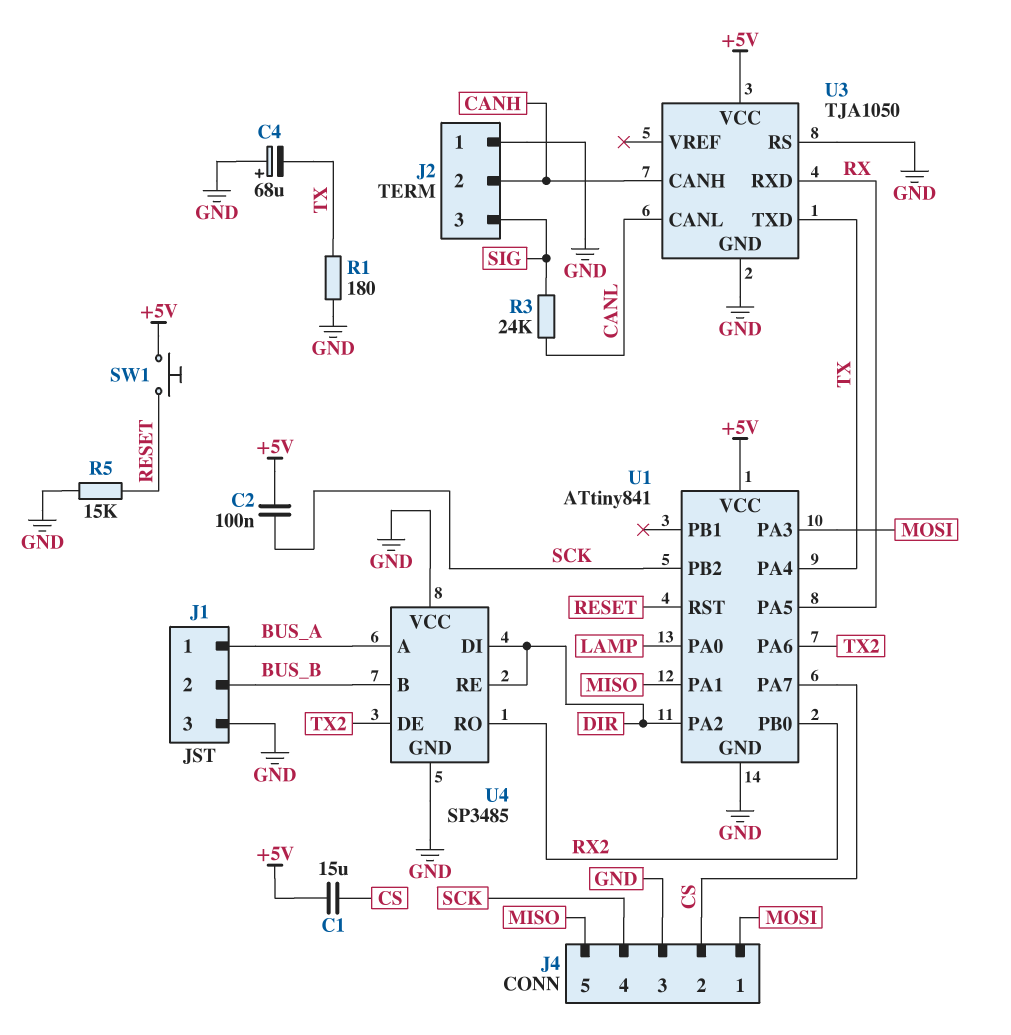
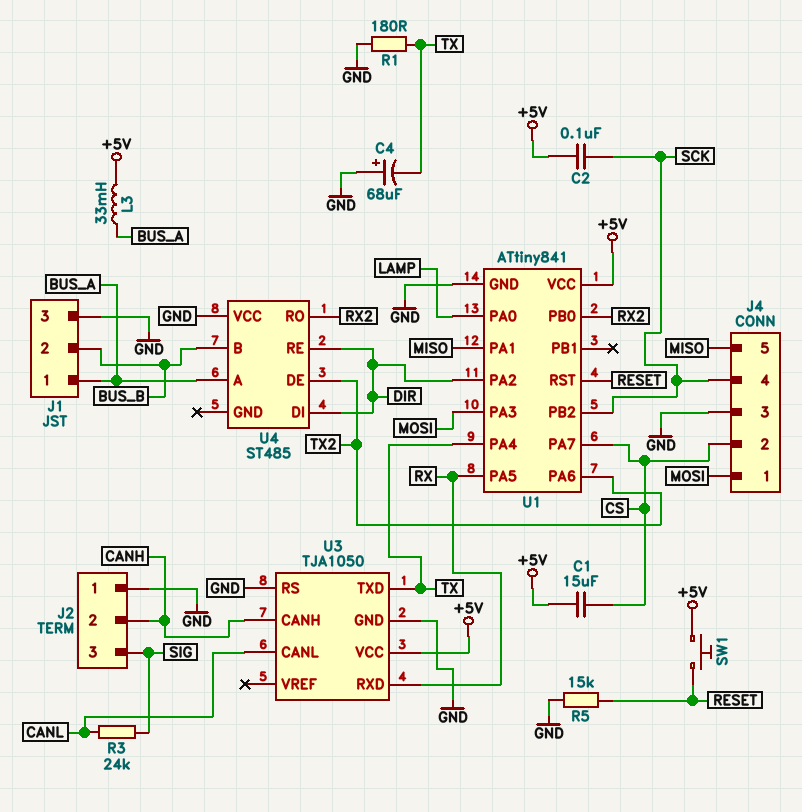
L3: none -> 33mH (+5V, BUS_A)
U4: SP3485 -> ST485
U4 pin GND: GND -> none

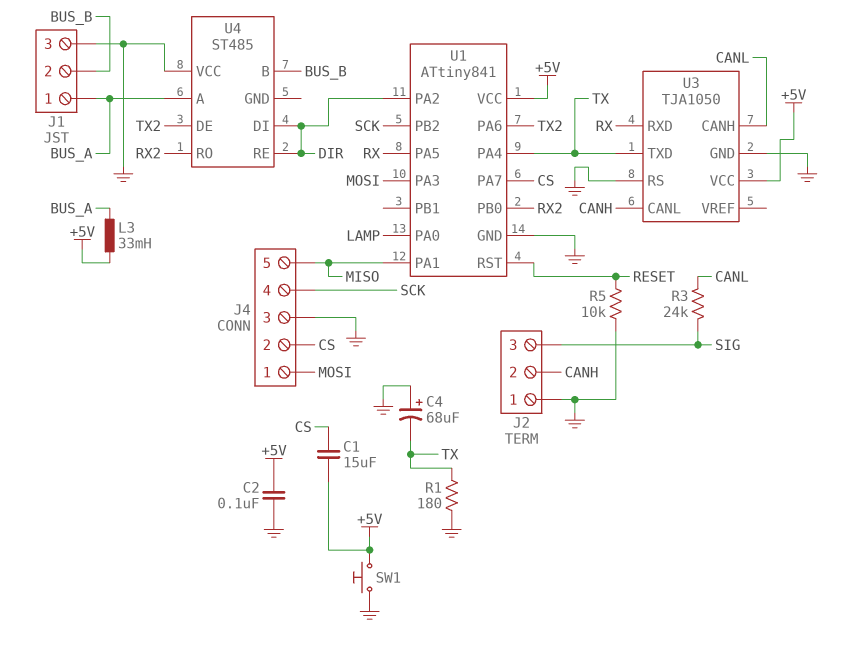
C2: 100nF (+5V, SCK) -> 100nF (+5V, GND)
R5: 15k (GND, RESET) -> 10k (GND, RESET)
SW1: button (+5V, RESET) -> button (+5V, GND)
U3 pin CANH: CANH -> CANL
U3 pin CANL: CANL -> CANH

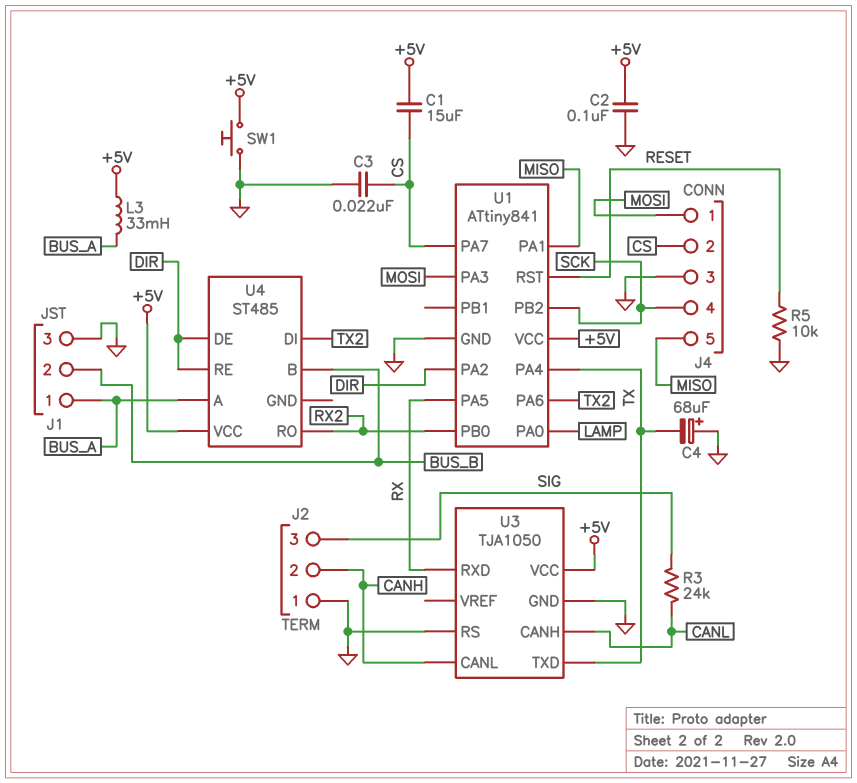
C3: none -> 22nF (CS, GND)
R1: 180 (GND, TX) -> none
U4 pin DE: TX2 -> DIR
U4 pin DI: DIR -> TX2
U4 pin VCC: GND -> +5V

